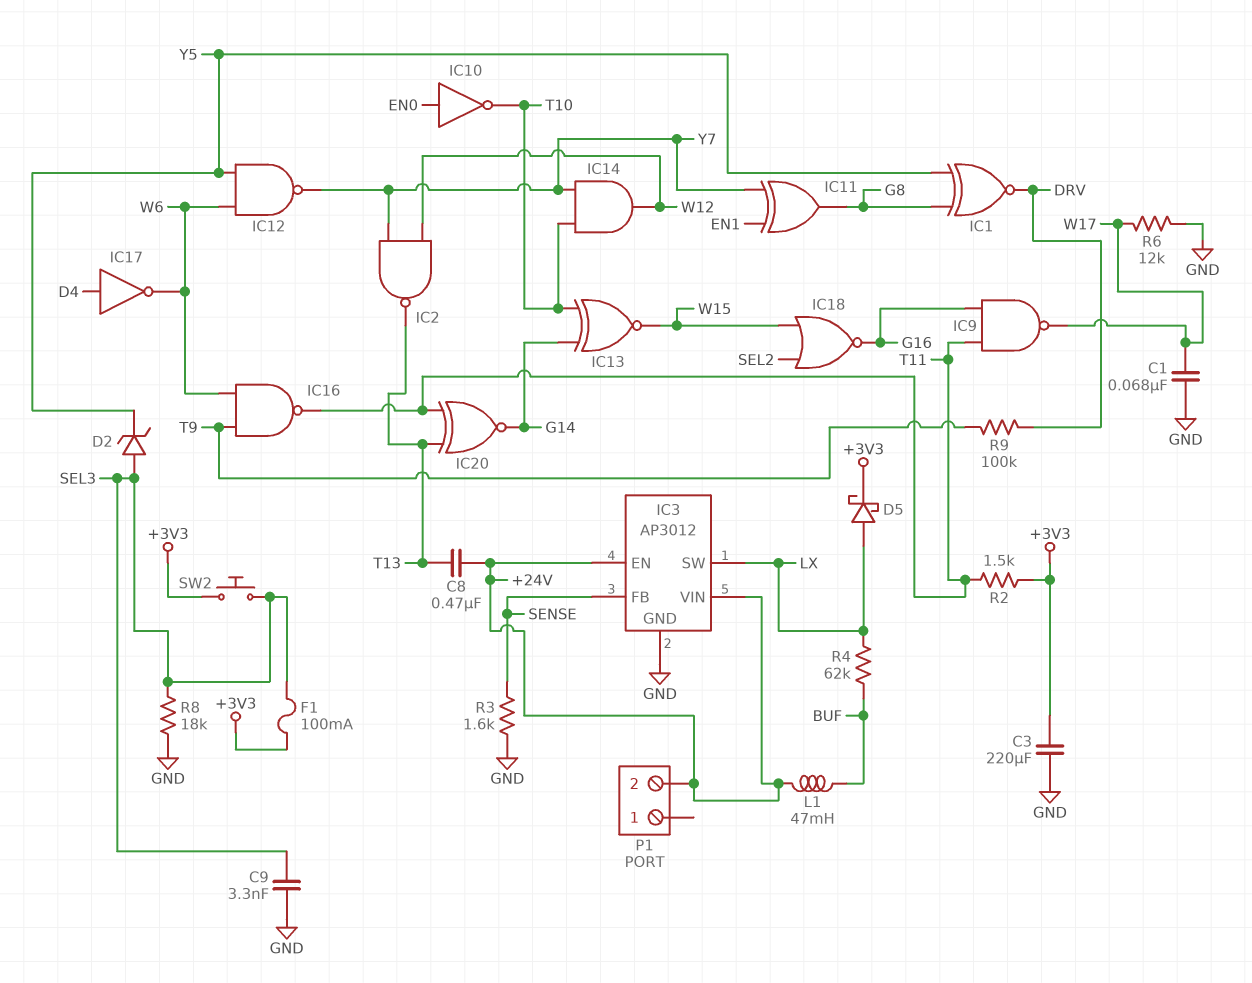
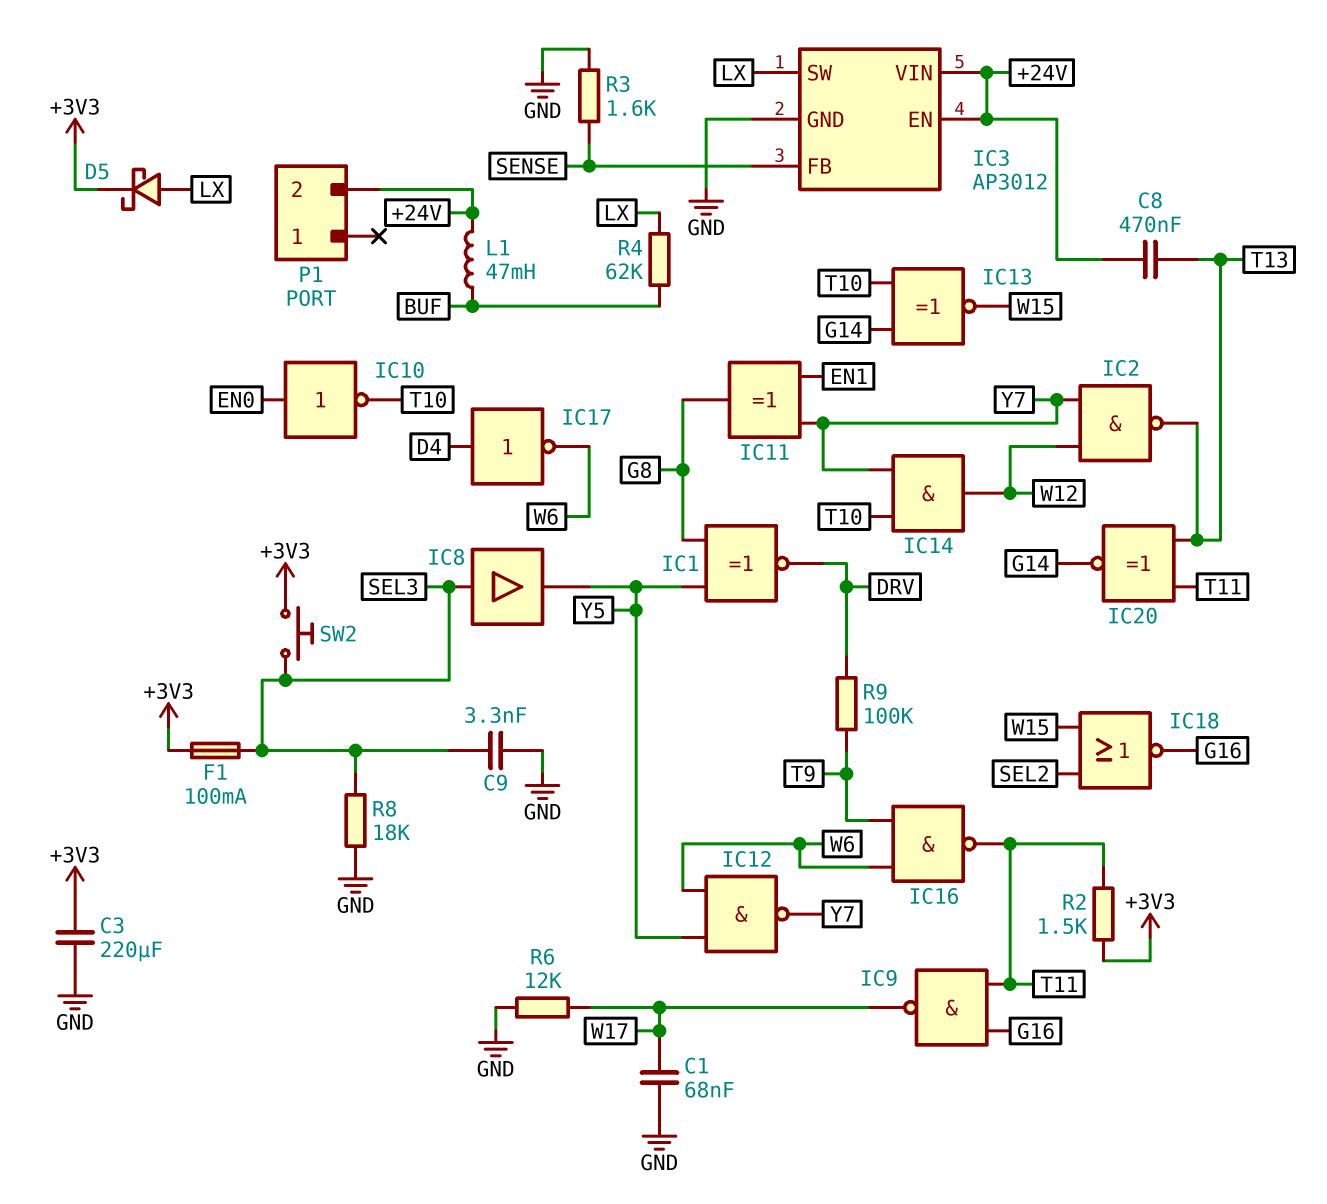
D2: zener (A SEL3, K Y5) -> none
IC8: none -> buffer (in SEL3, out Y5)

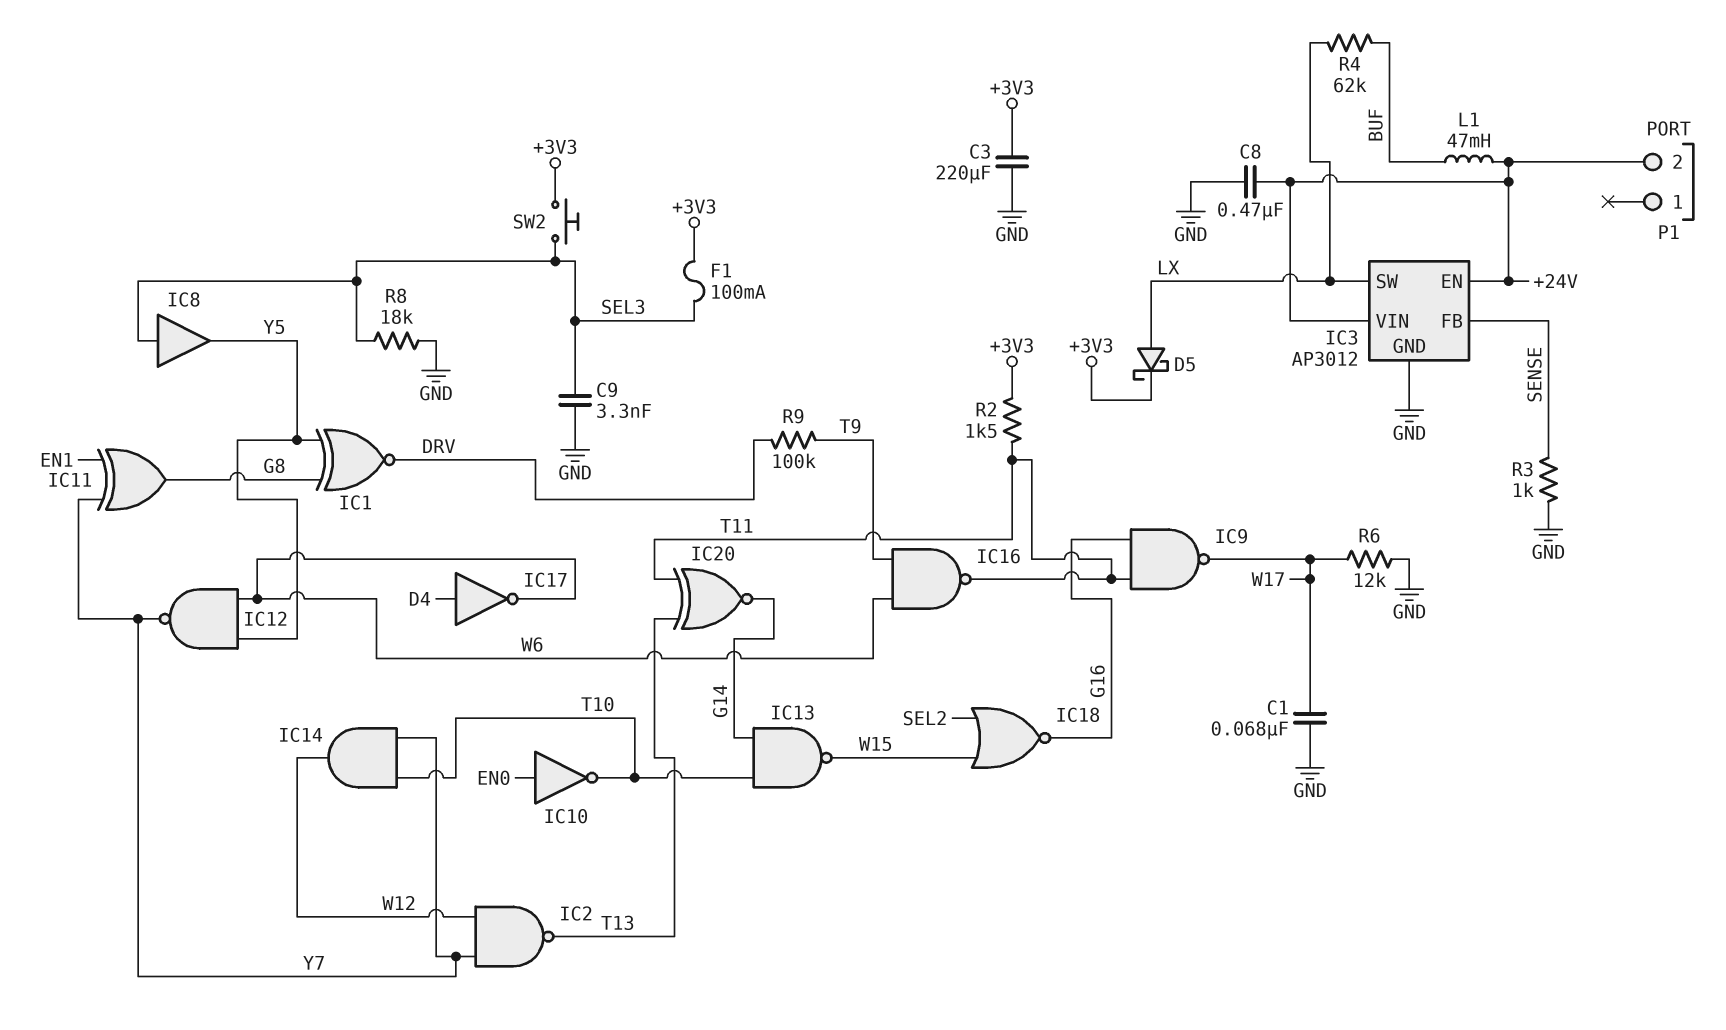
C8: 470nF (+24V, T13) -> 470nF (+24V, GND)
IC13: XNOR (in G14, in T10, out W15) -> NAND (in G14, in T10, out W15)
R3: 1.6k (GND, SENSE) -> 1k (GND, SENSE)

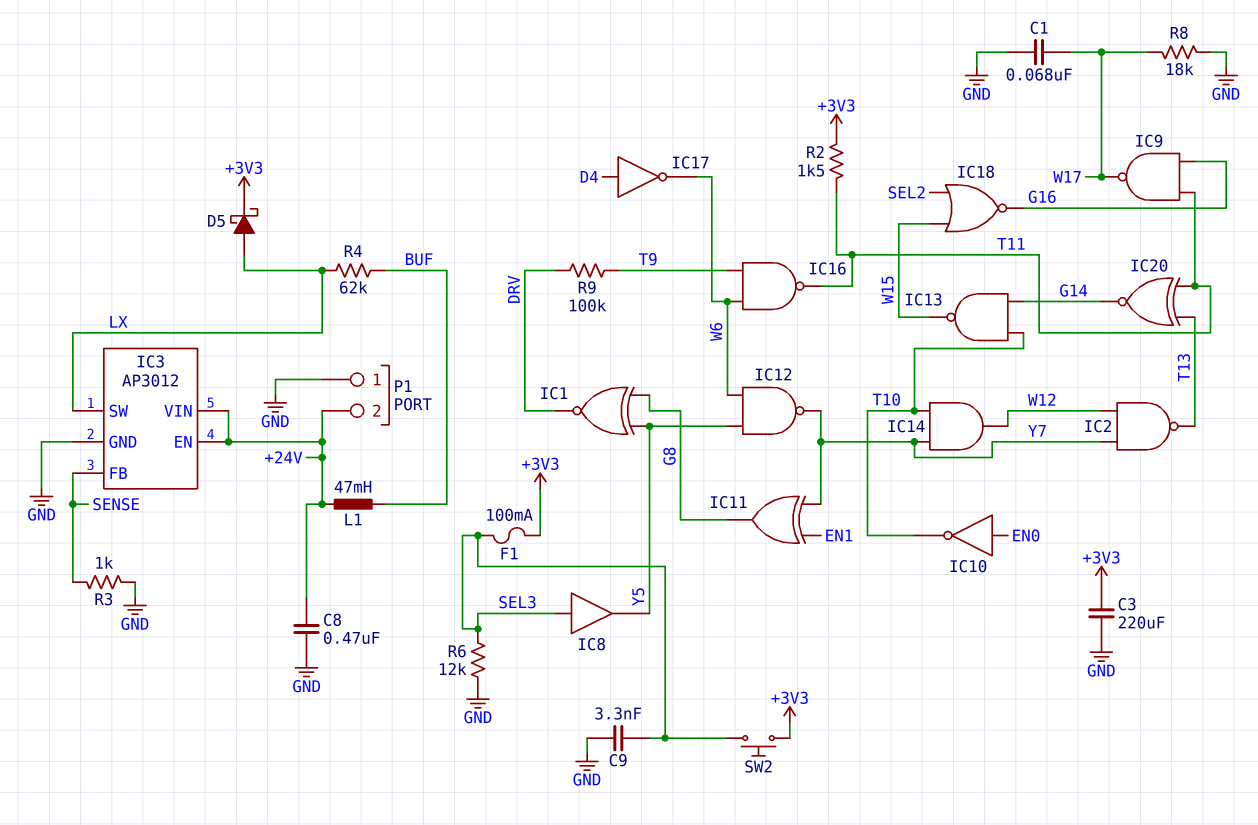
P1 pin 1: none -> GND
R6: 12k (GND, W17) -> 12k (GND, SEL3)
R8: 18k (GND, SEL3) -> 18k (GND, W17)

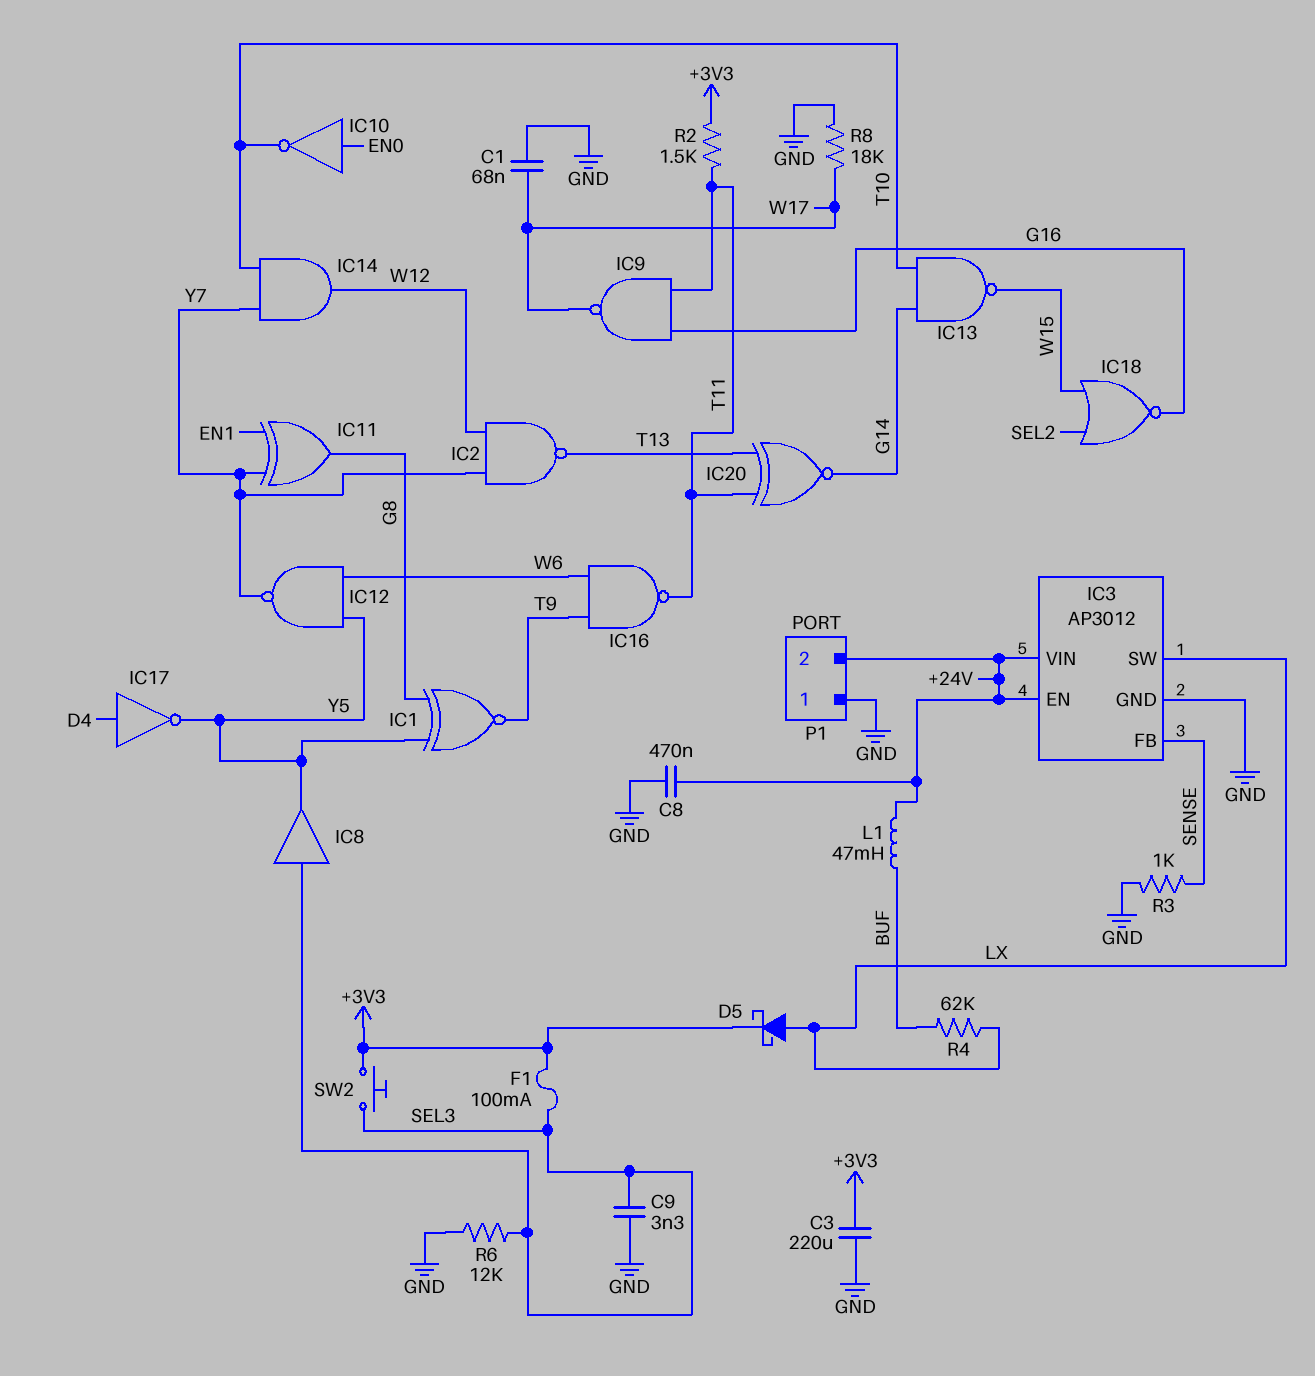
IC1: XNOR (in G8, in Y5, out DRV) -> XNOR (in G8, in Y5, out T9)
IC17: NOT (in D4, out W6) -> NOT (in D4, out Y5)
R9: 100k (DRV, T9) -> none

